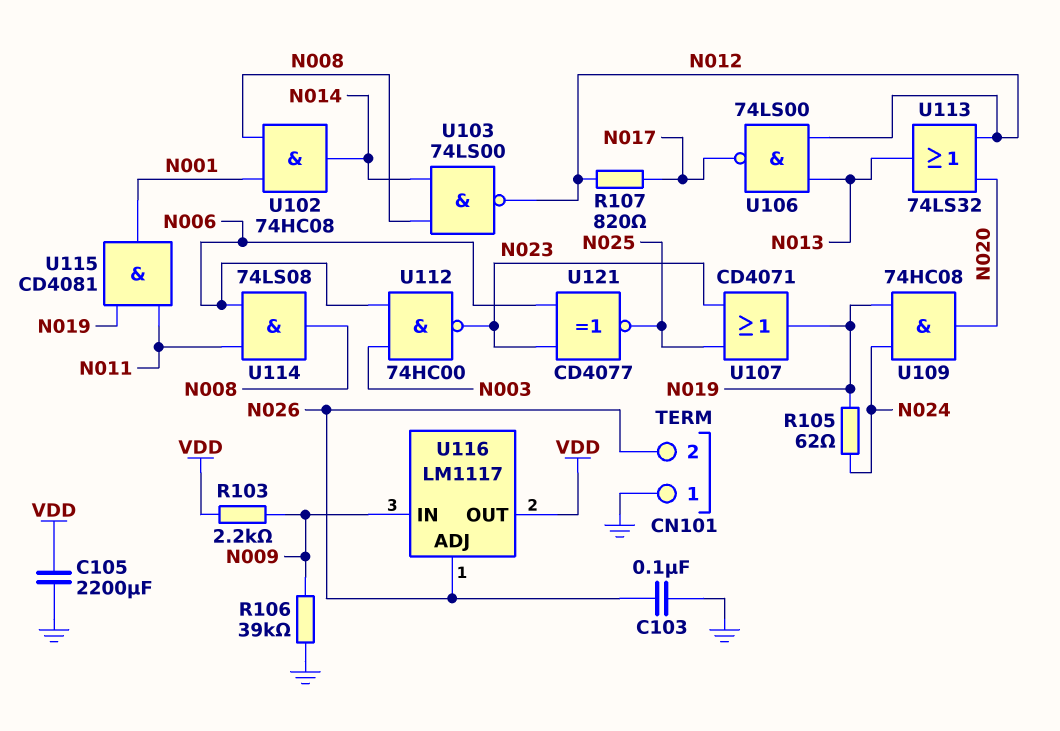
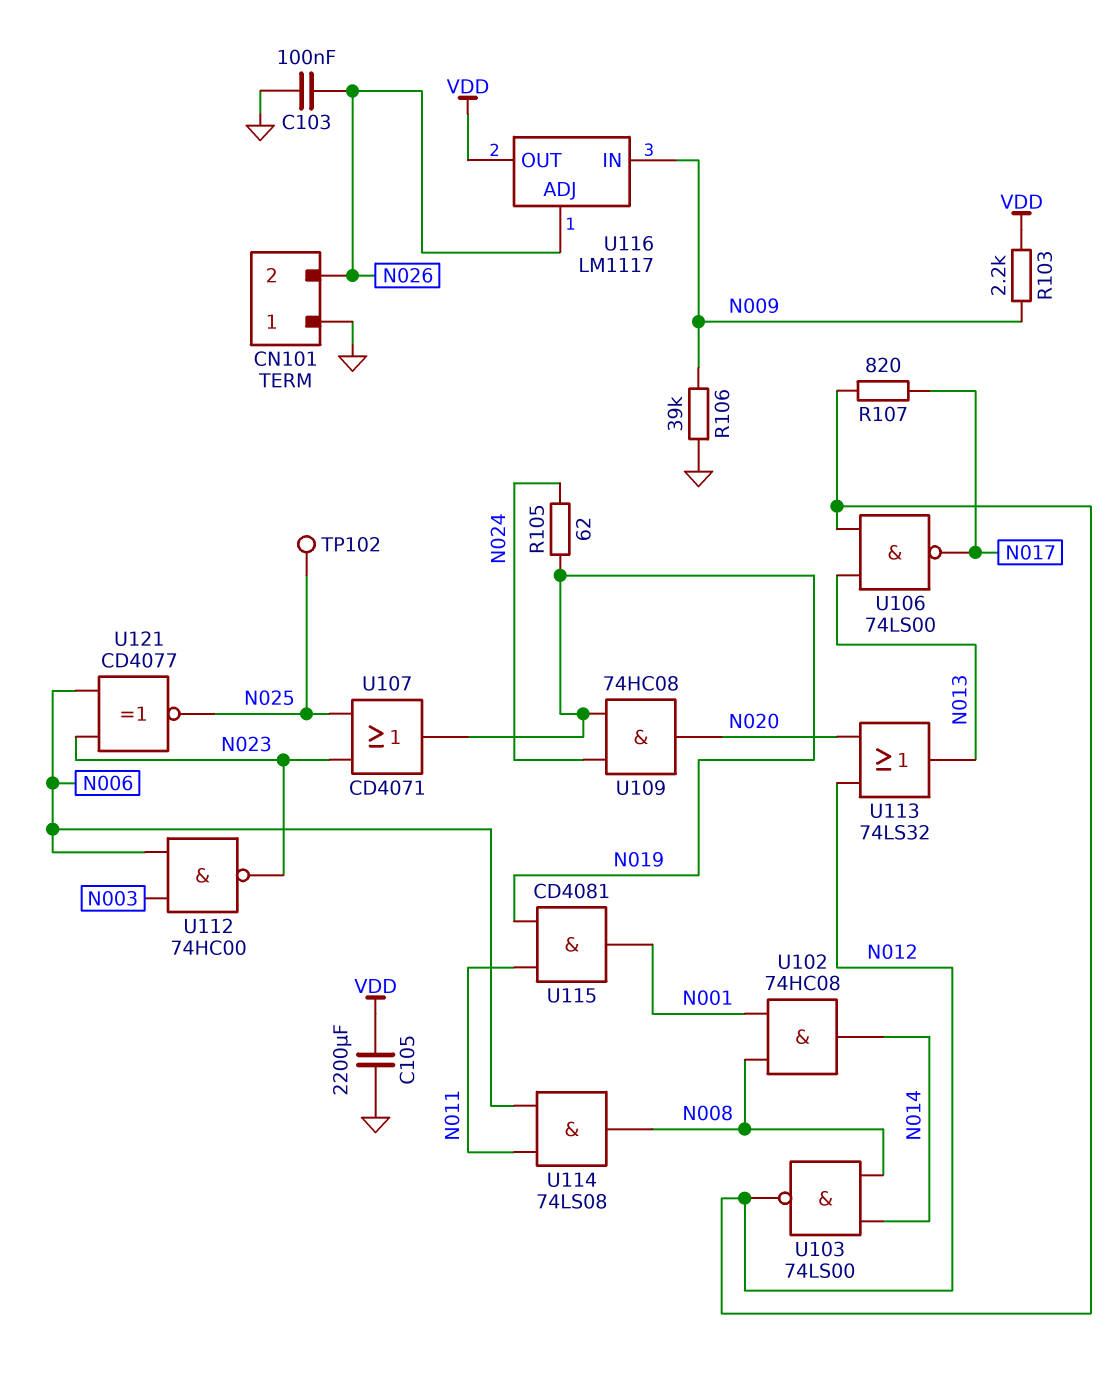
TP102: none -> test point (N025)

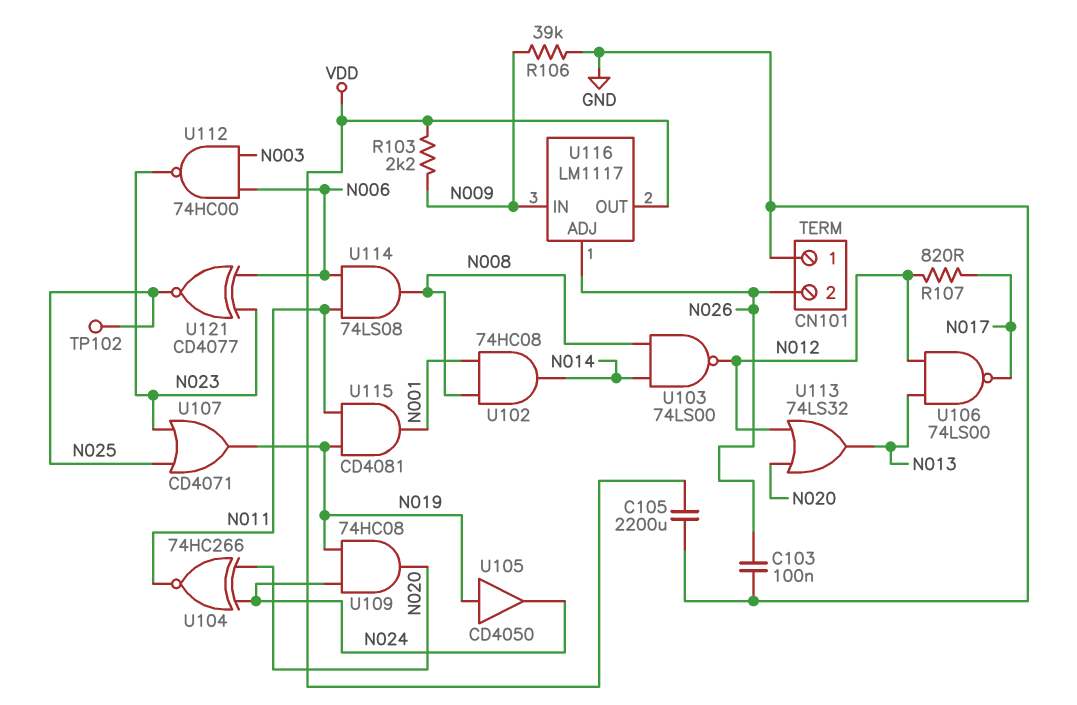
R105: 62 (N019, N024) -> none
U104: none -> XNOR 74HC266 (in N020, in N024, out N011)
U105: none -> buffer CD4050 (in N019, out N024)

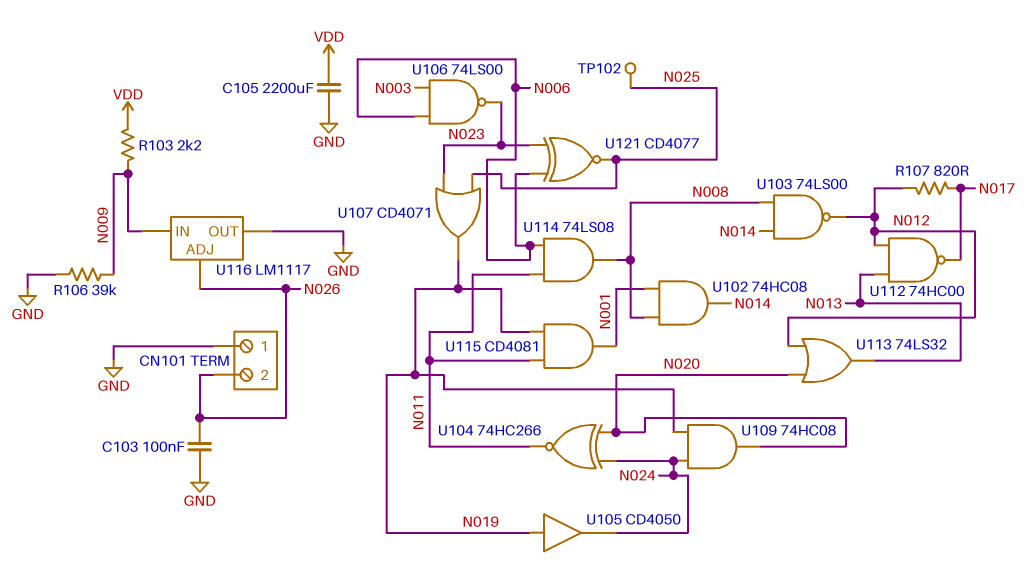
U106: NAND 74LS00 (in N012, in N013, out N017) -> NAND 74LS00 (in N003, in N006, out N023)
U112: NAND 74HC00 (in N003, in N006, out N023) -> NAND 74HC00 (in N012, in N013, out N017)
U116 pin OUT: VDD -> GND

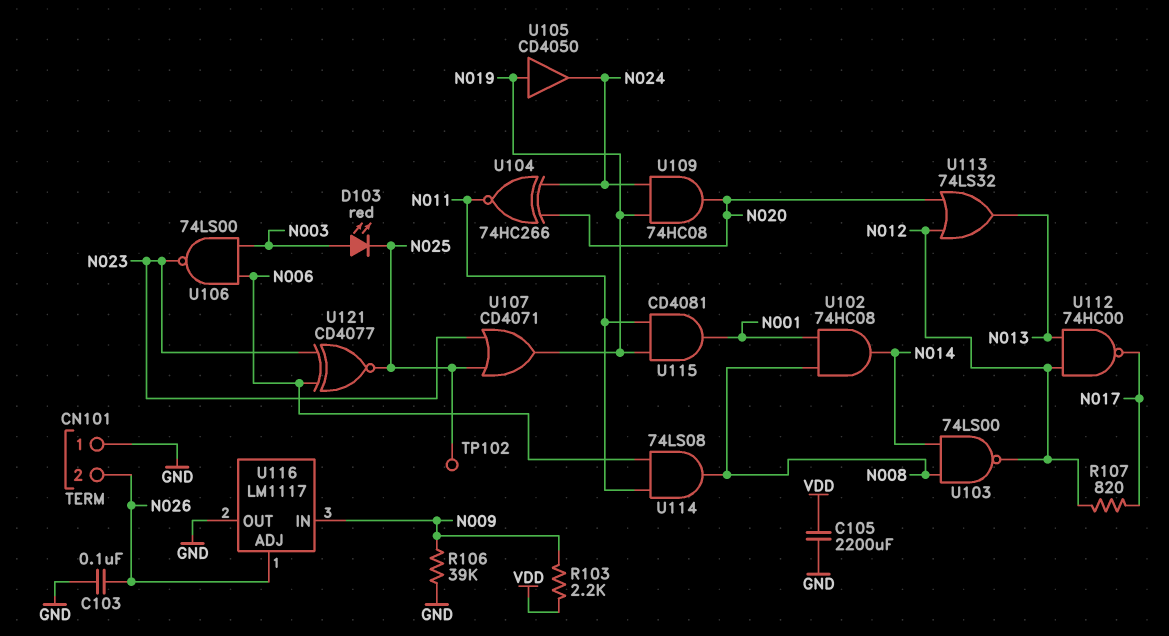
D103: none -> LED red (A N003, K N025)

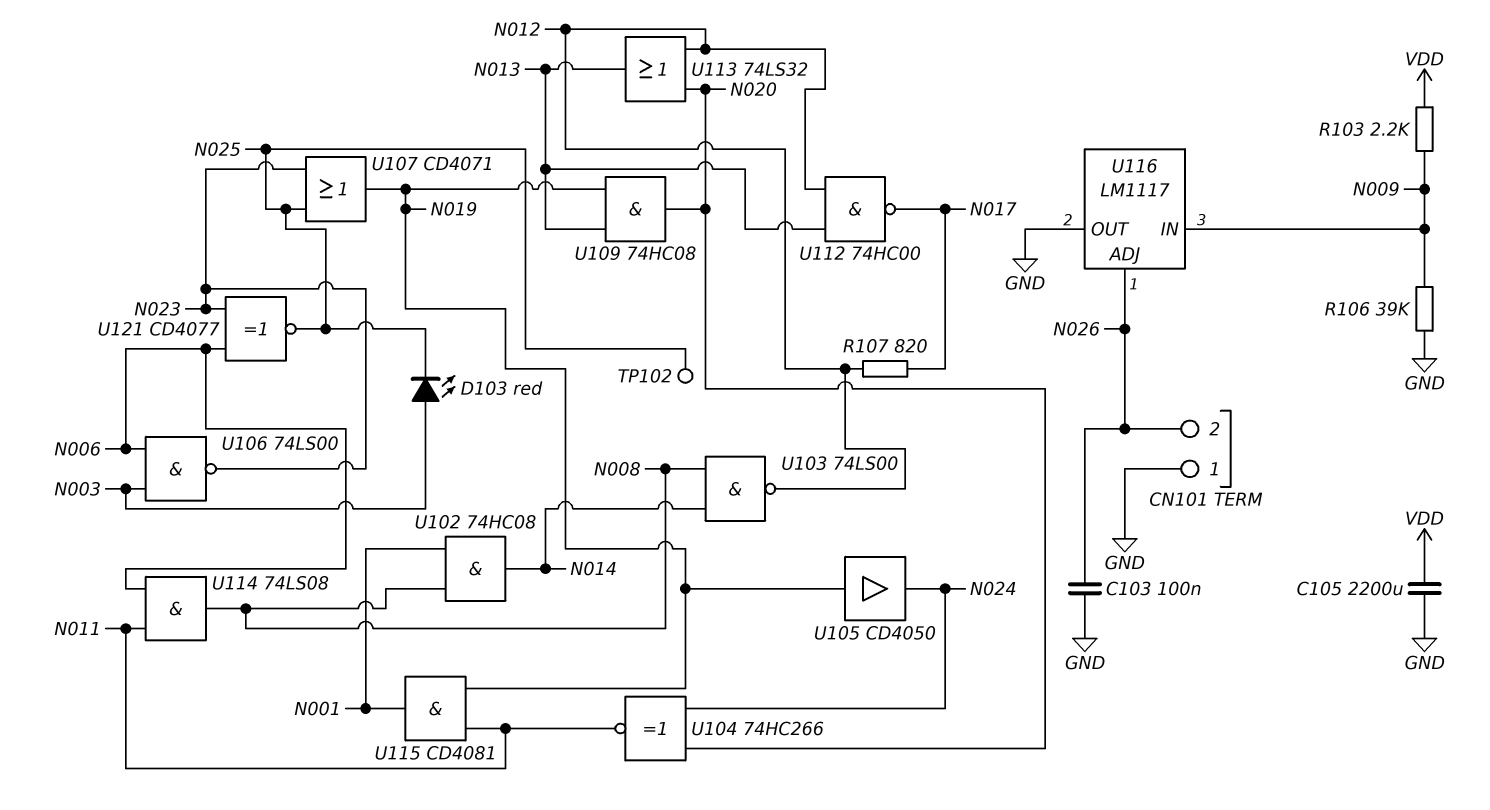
U109: AND 74HC08 (in N019, in N024, out N020) -> AND 74HC08 (in N013, in N019, out N020)

